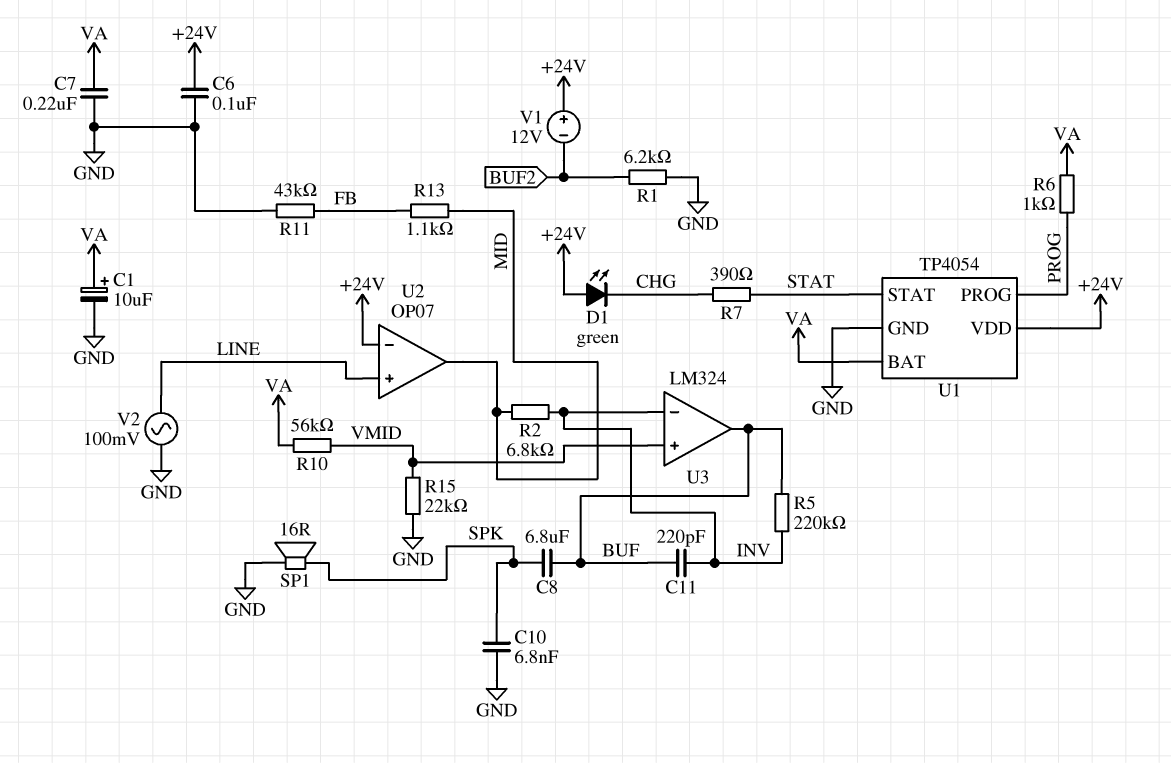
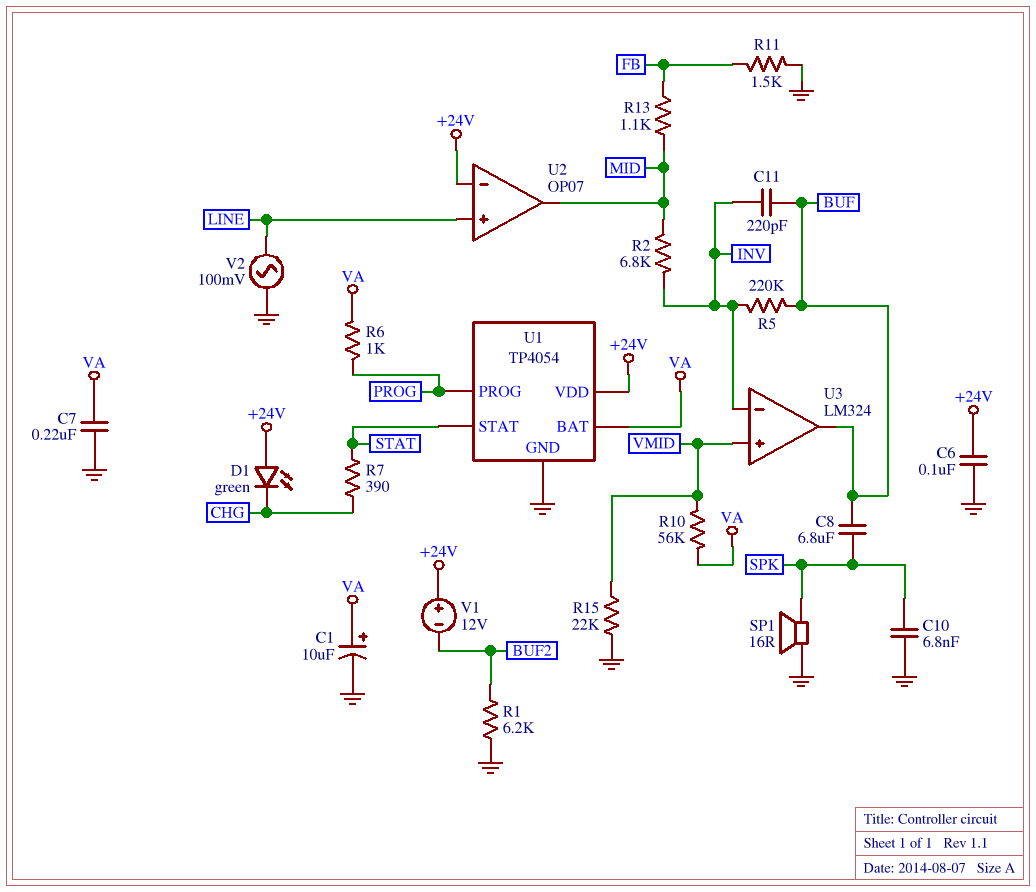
R11: 43k (FB, GND) -> 1.5k (FB, GND)

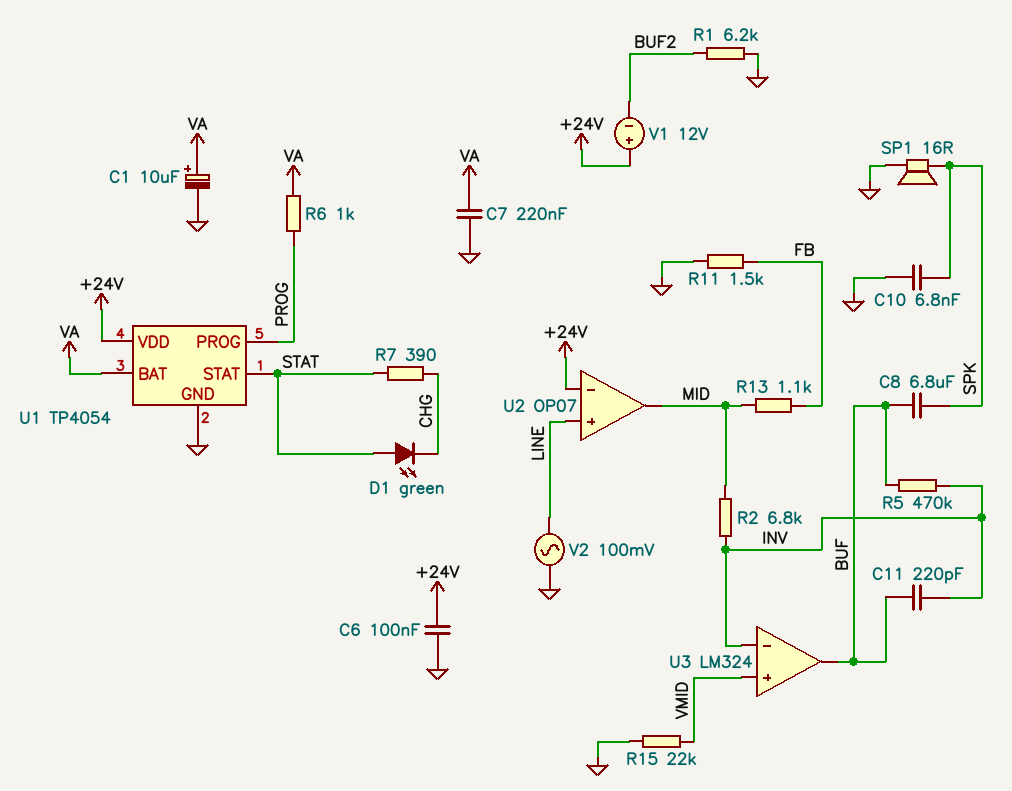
D1: LED green (A +24V, K CHG) -> LED green (A STAT, K CHG)
R5: 220k (BUF, INV) -> 470k (BUF, INV)
R10: 56k (VA, VMID) -> none

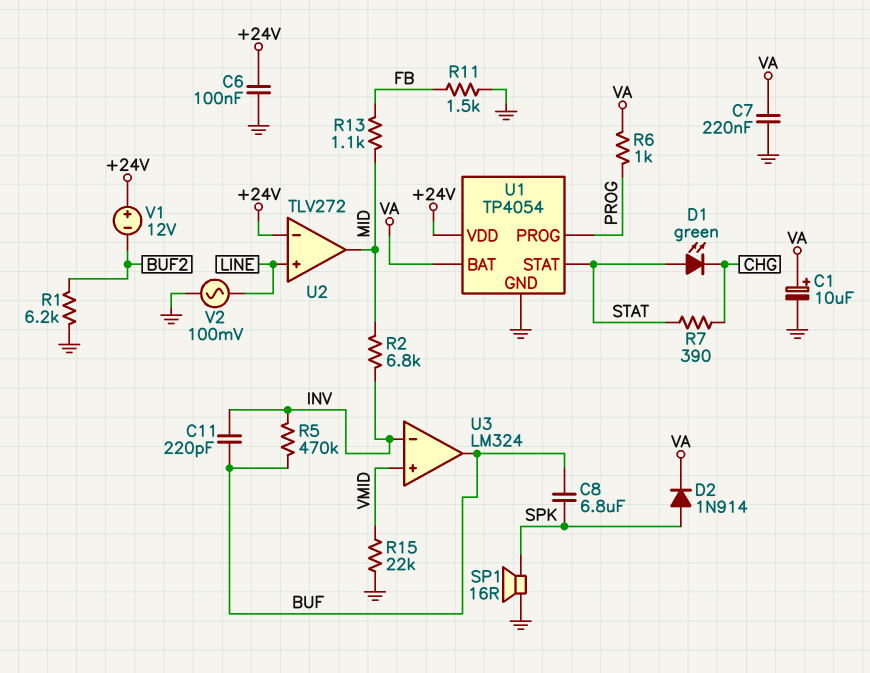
C10: 6.8nF (GND, SPK) -> none
D2: none -> diode 1N914 (A SPK, K VA)
U2: OP07 -> TLV272

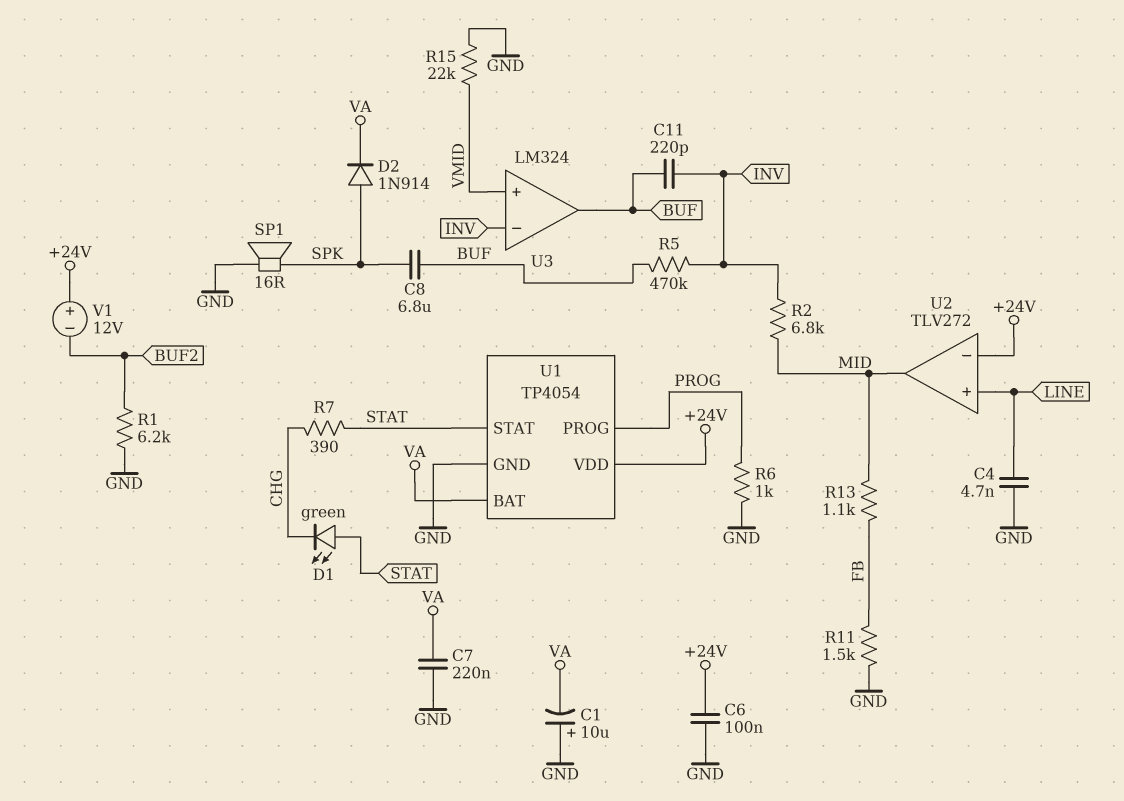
C1: 10uF (plus VA, minus GND) -> 10uF (plus GND, minus VA)
C4: none -> 4.7nF (GND, LINE)
R6: 1k (PROG, VA) -> 1k (GND, PROG)
V2: AC 100mV (GND, LINE) -> none

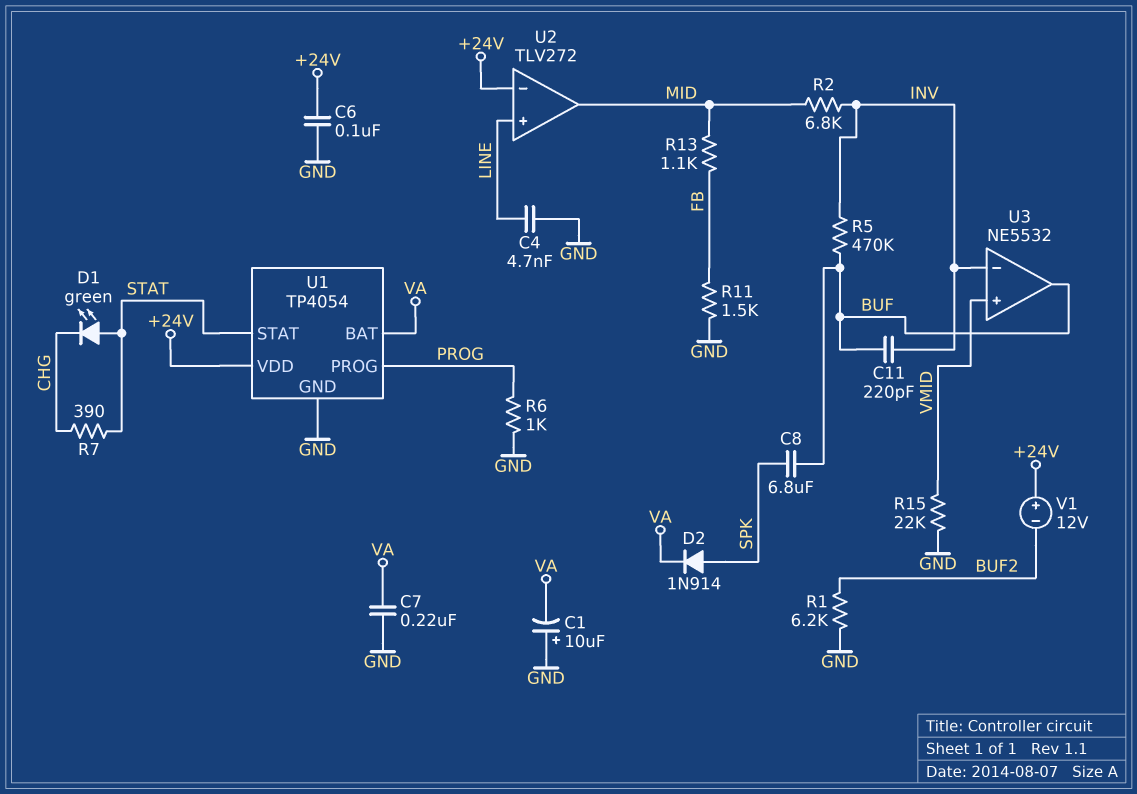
SP1: speaker 16R (GND, SPK) -> none
U3: LM324 -> NE5532

